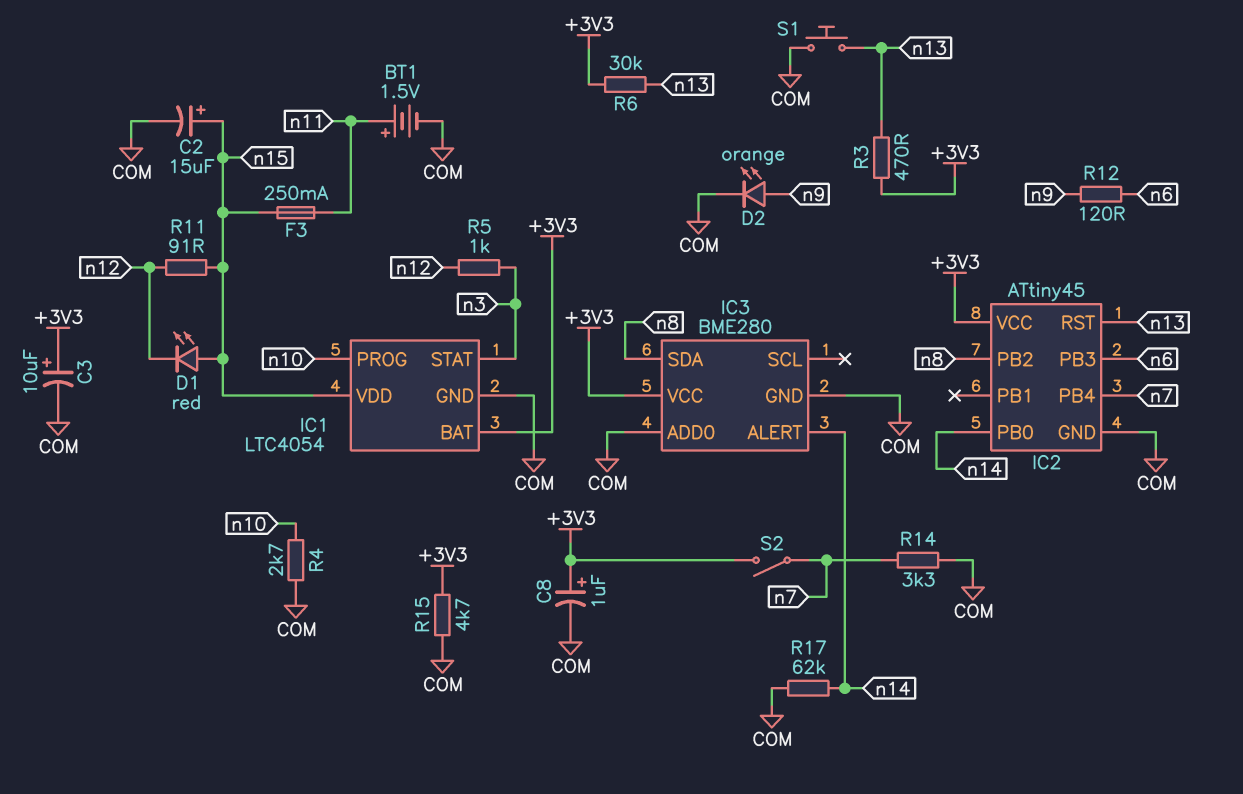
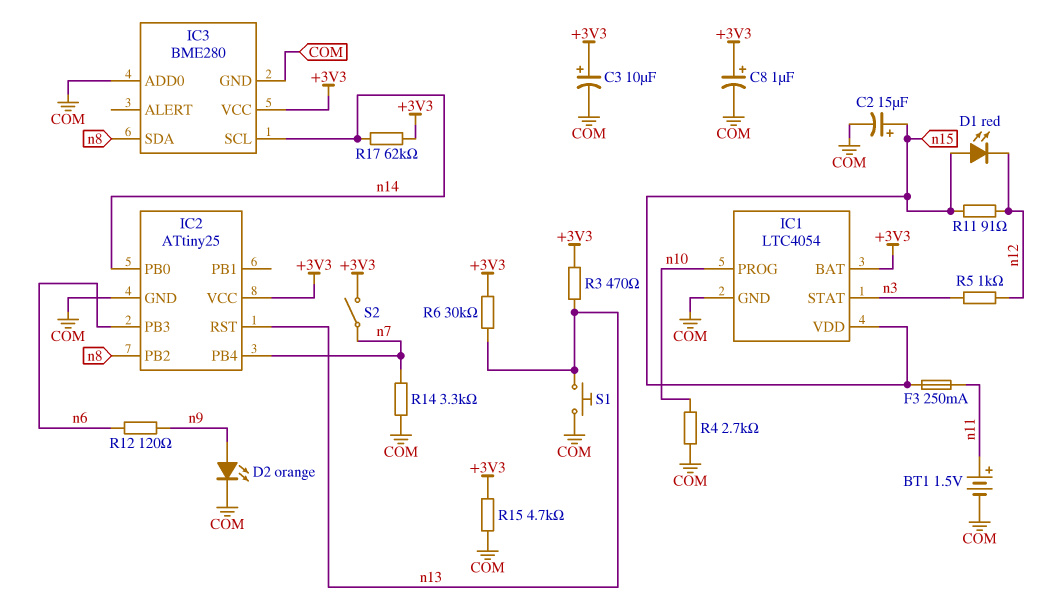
IC2: ATtiny45 -> ATtiny25
IC3 pin ALERT: n14 -> none
IC3 pin SCL: none -> n14
R17: 62k (COM, n14) -> 62k (+3V3, n14)

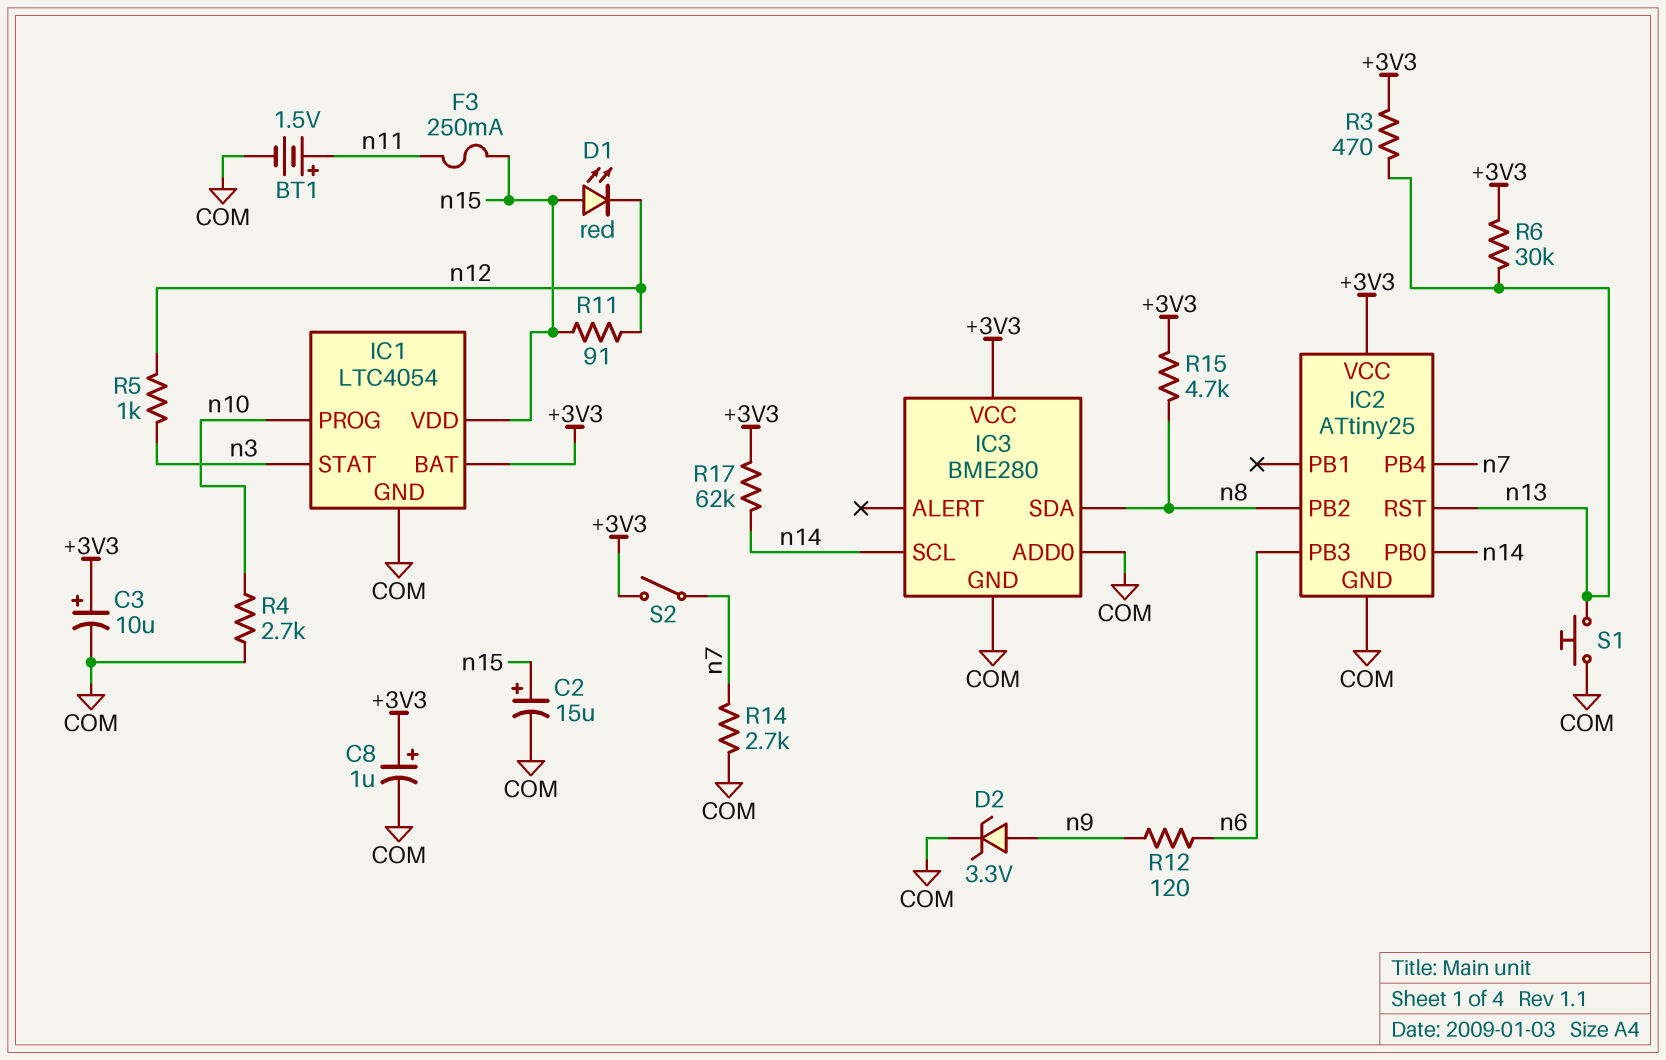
D2: LED orange (A n9, K COM) -> zener 3.3V (A n9, K COM)
R14: 3.3k (COM, n7) -> 2.7k (COM, n7)
R15: 4.7k (+3V3, COM) -> 4.7k (+3V3, n8)

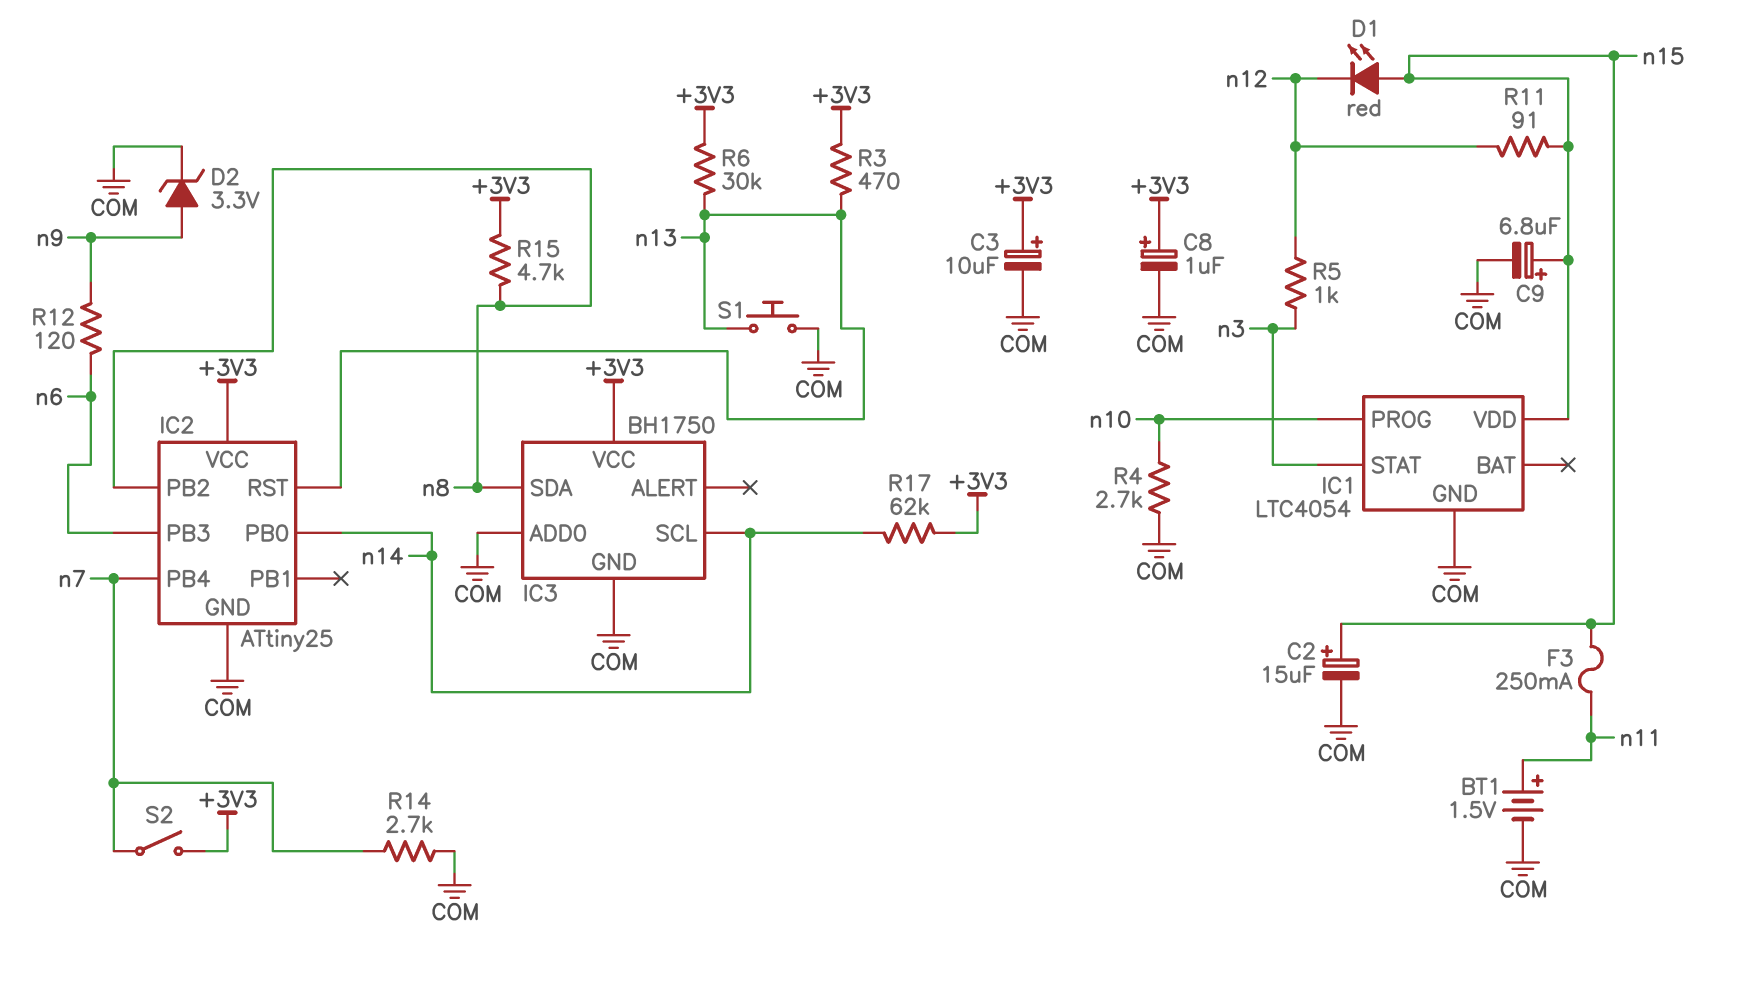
C9: none -> 6.8uF (plus n15, minus COM)
IC1 pin BAT: +3V3 -> none
IC3: BME280 -> BH1750

